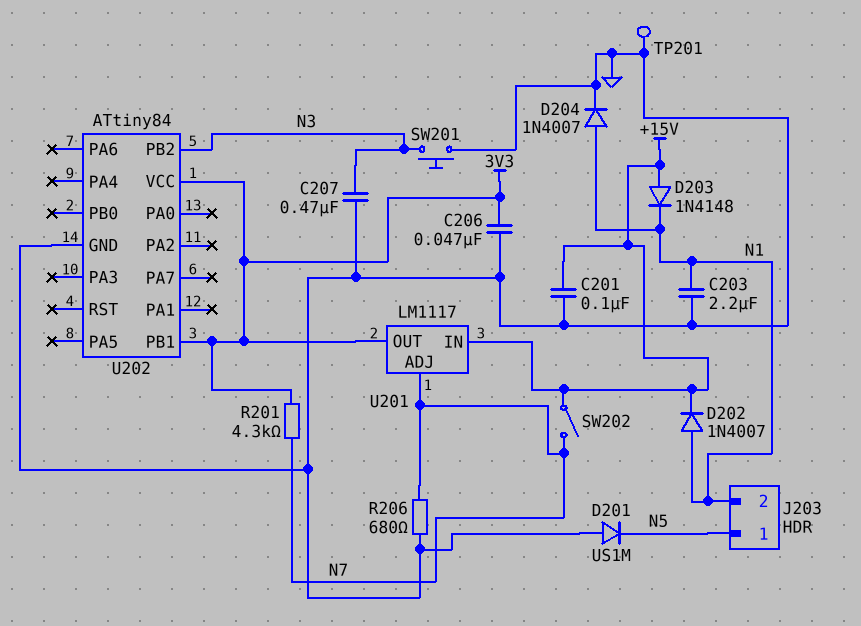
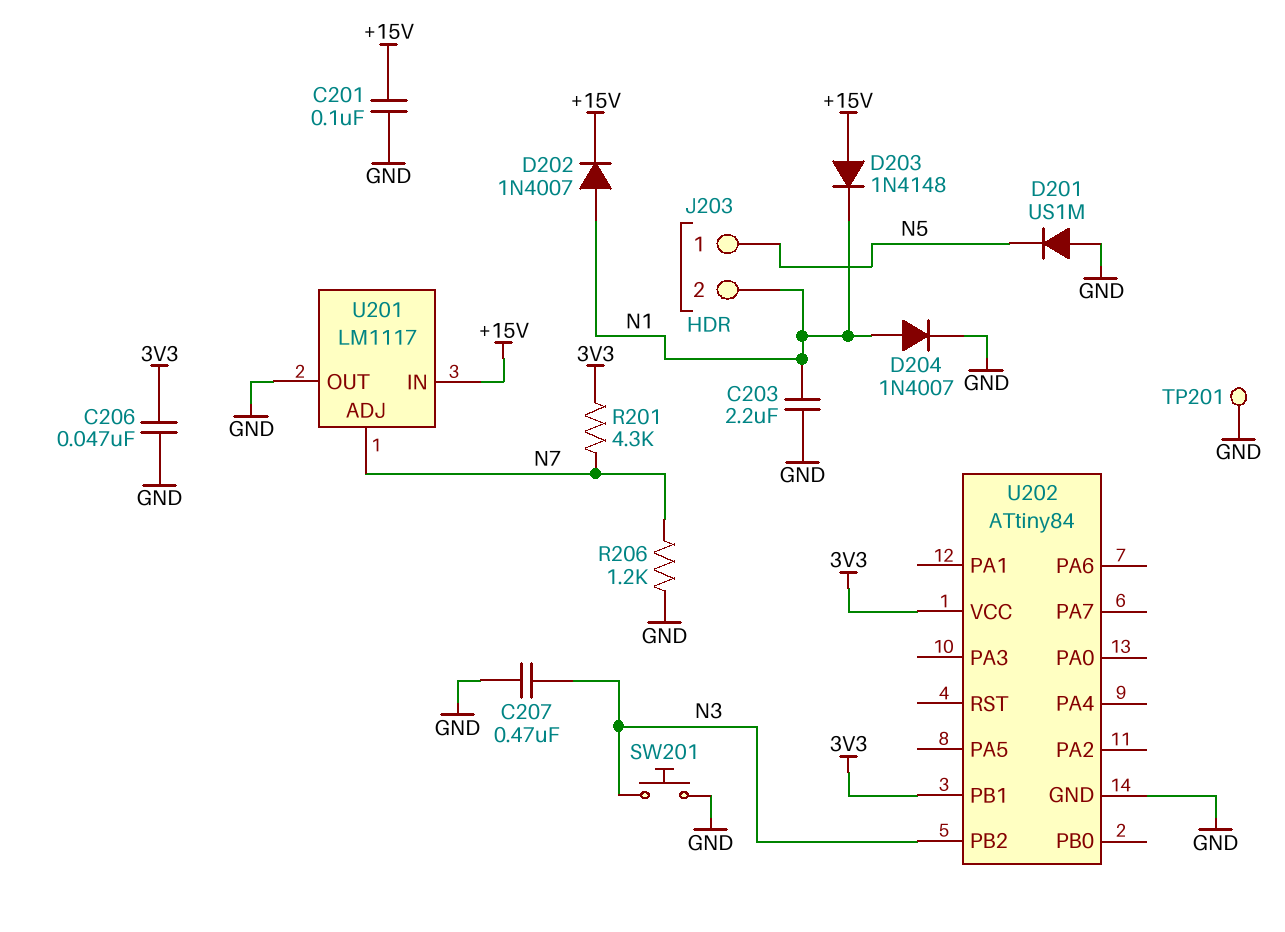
R206: 680 (GND, N7) -> 1.2k (GND, N7)
SW202: switch (+15V, N7) -> none
U201 pin OUT: 3V3 -> GND

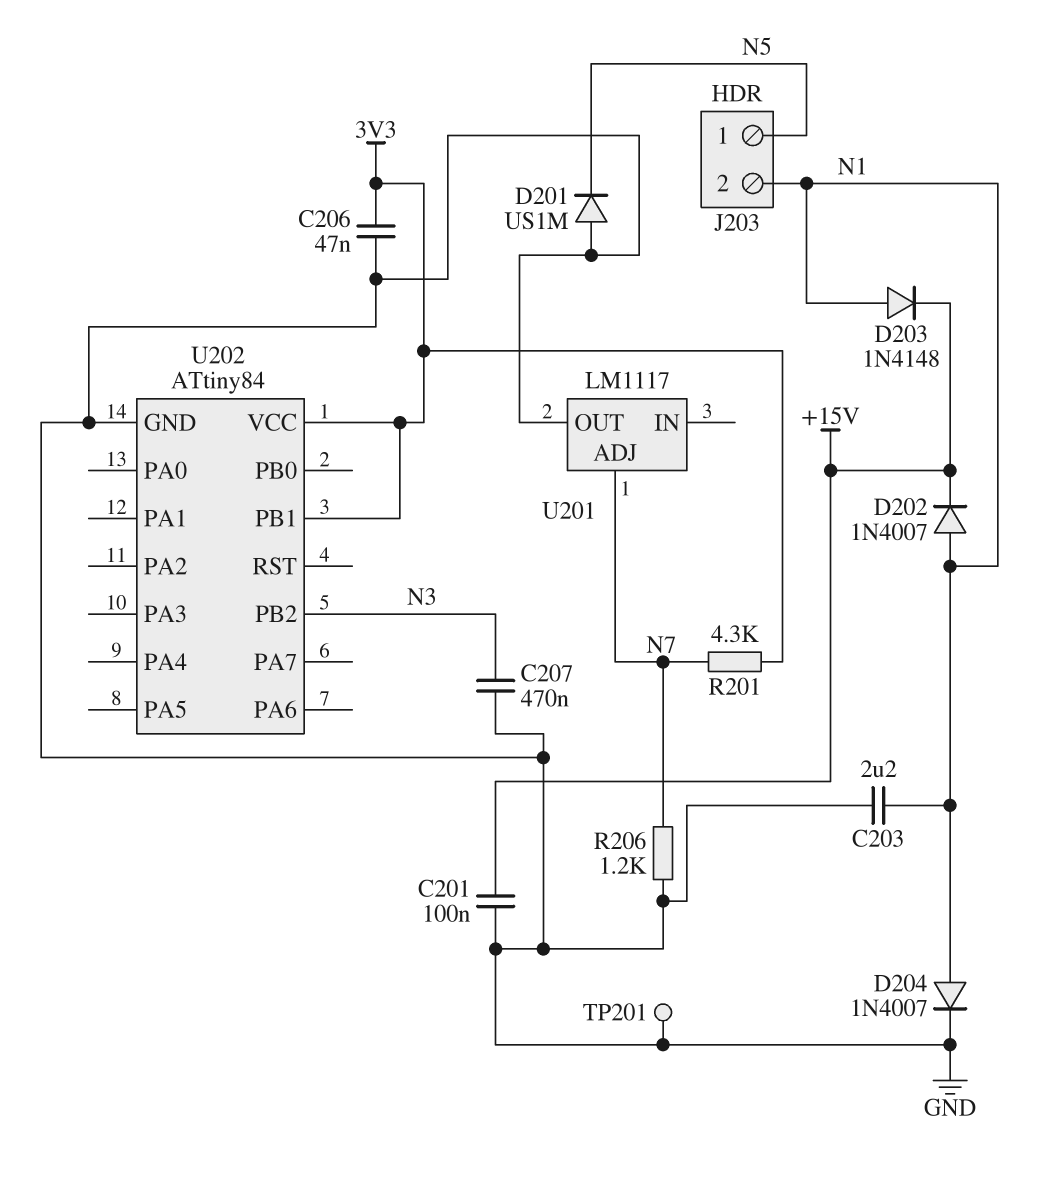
D203: diode 1N4148 (A +15V, K N1) -> diode 1N4148 (A N1, K +15V)
SW201: button (GND, N3) -> none
U201 pin IN: +15V -> none

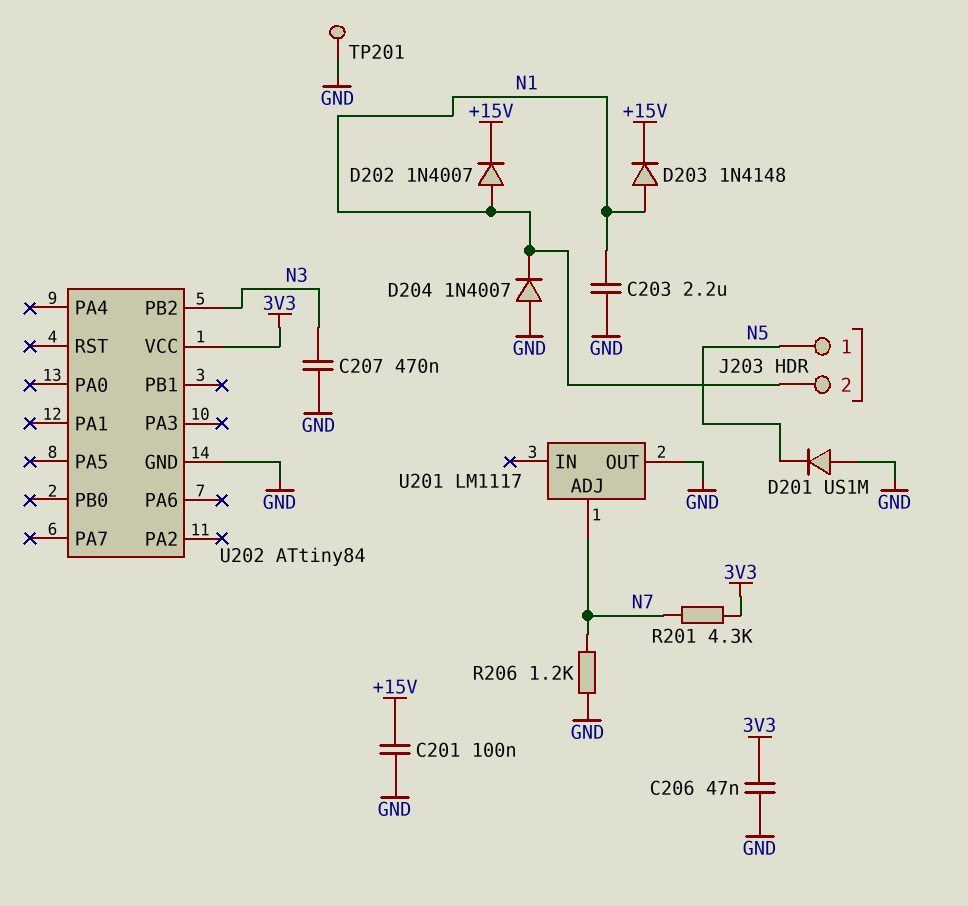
D204: diode 1N4007 (A N1, K GND) -> diode 1N4007 (A GND, K N1)
U202 pin PB1: 3V3 -> none

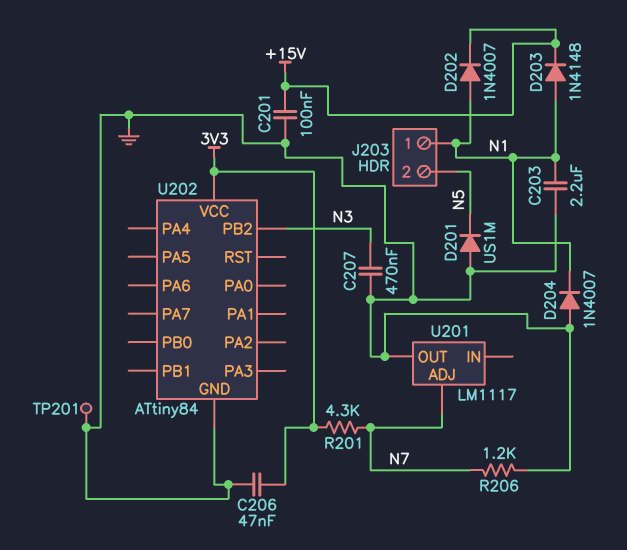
J203 pin 1: N5 -> N1
J203 pin 2: N1 -> N5

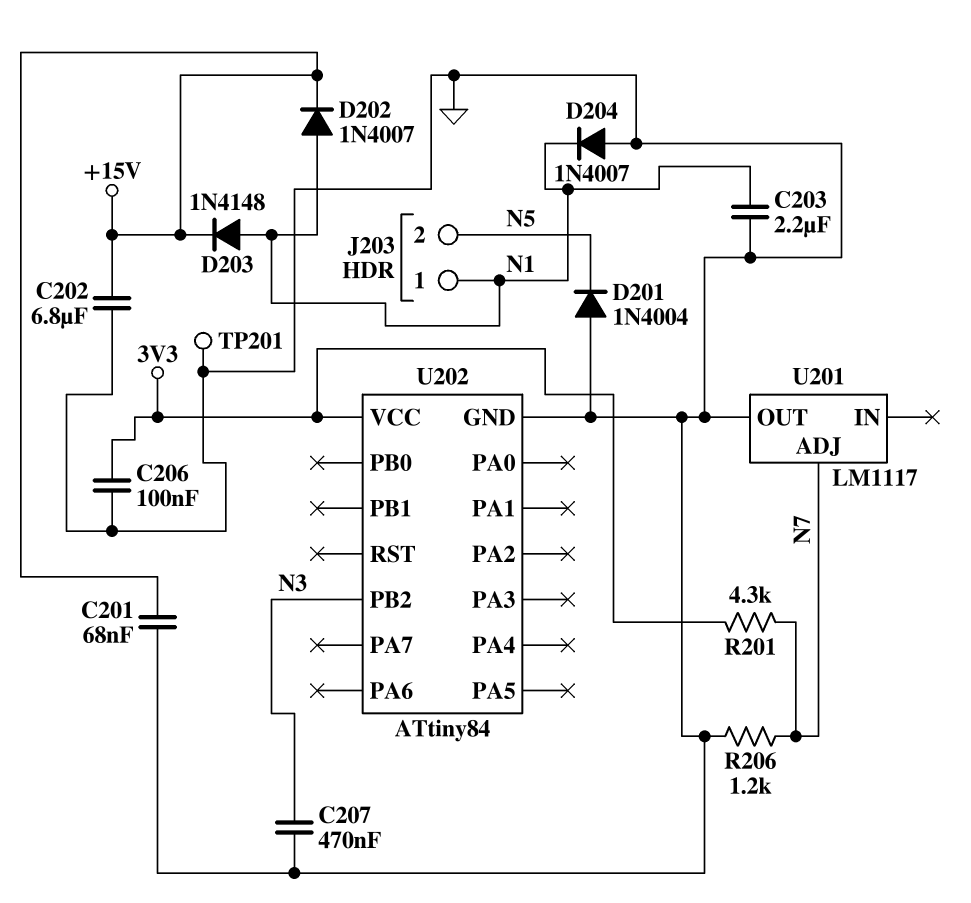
C201: 100nF (+15V, GND) -> 68nF (+15V, GND)
C202: none -> 6.8uF (+15V, GND)
C206: 47nF (3V3, GND) -> 100nF (3V3, GND)
D201: diode US1M (A GND, K N5) -> diode 1N4004 (A GND, K N5)

